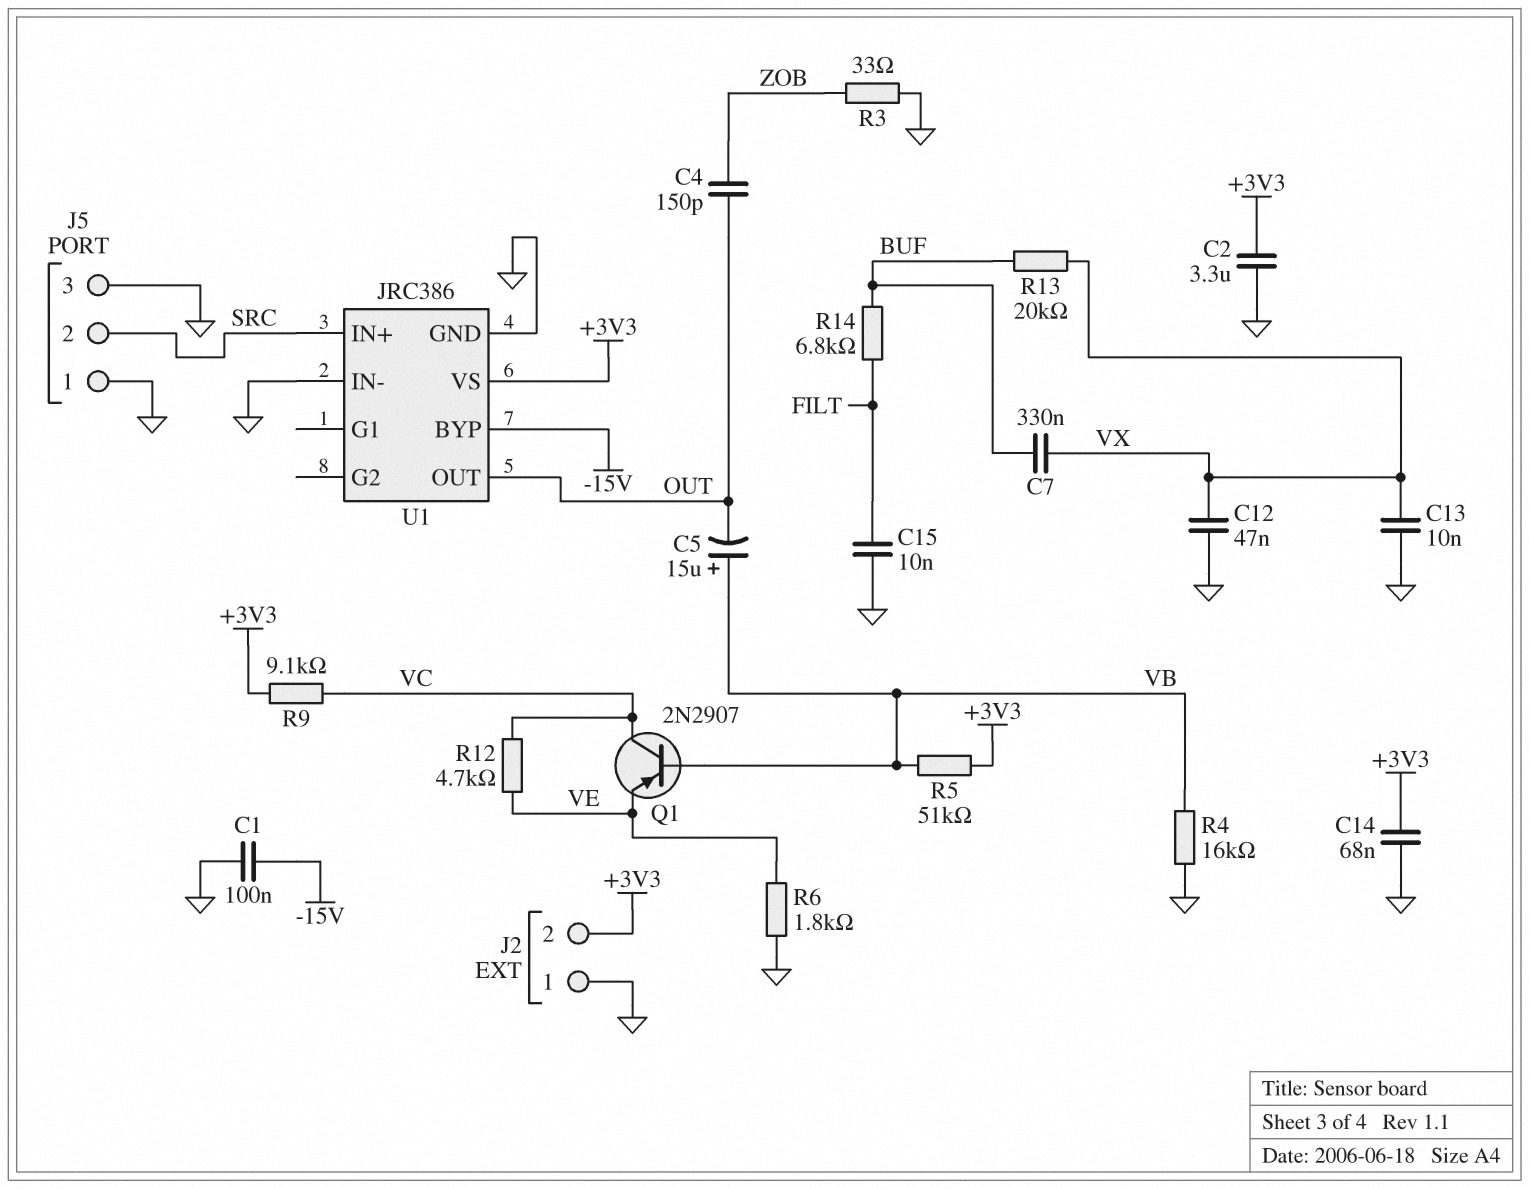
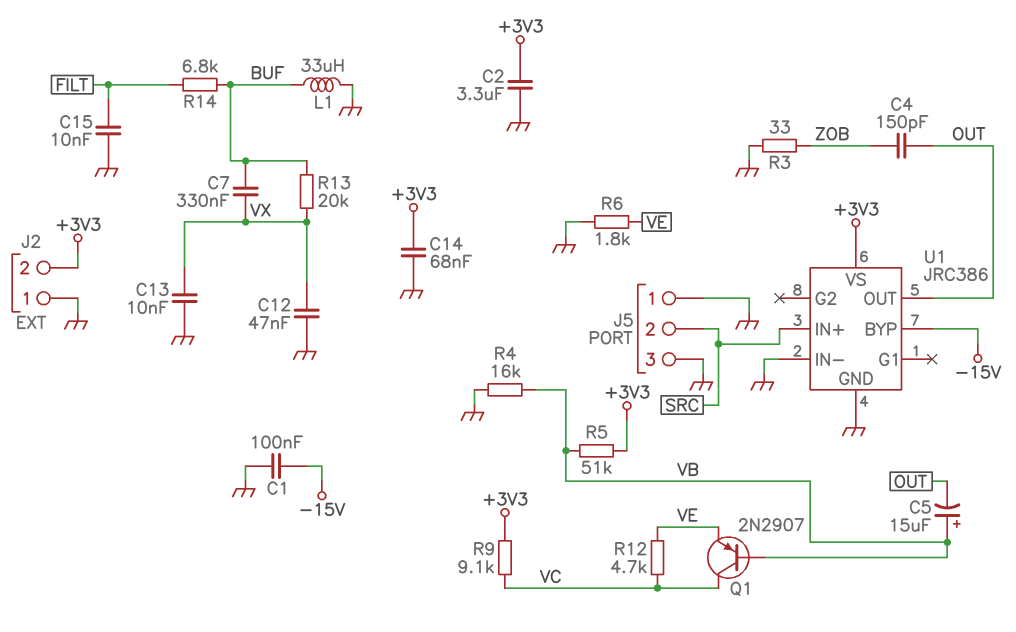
L1: none -> 33uH (BUF, GND)

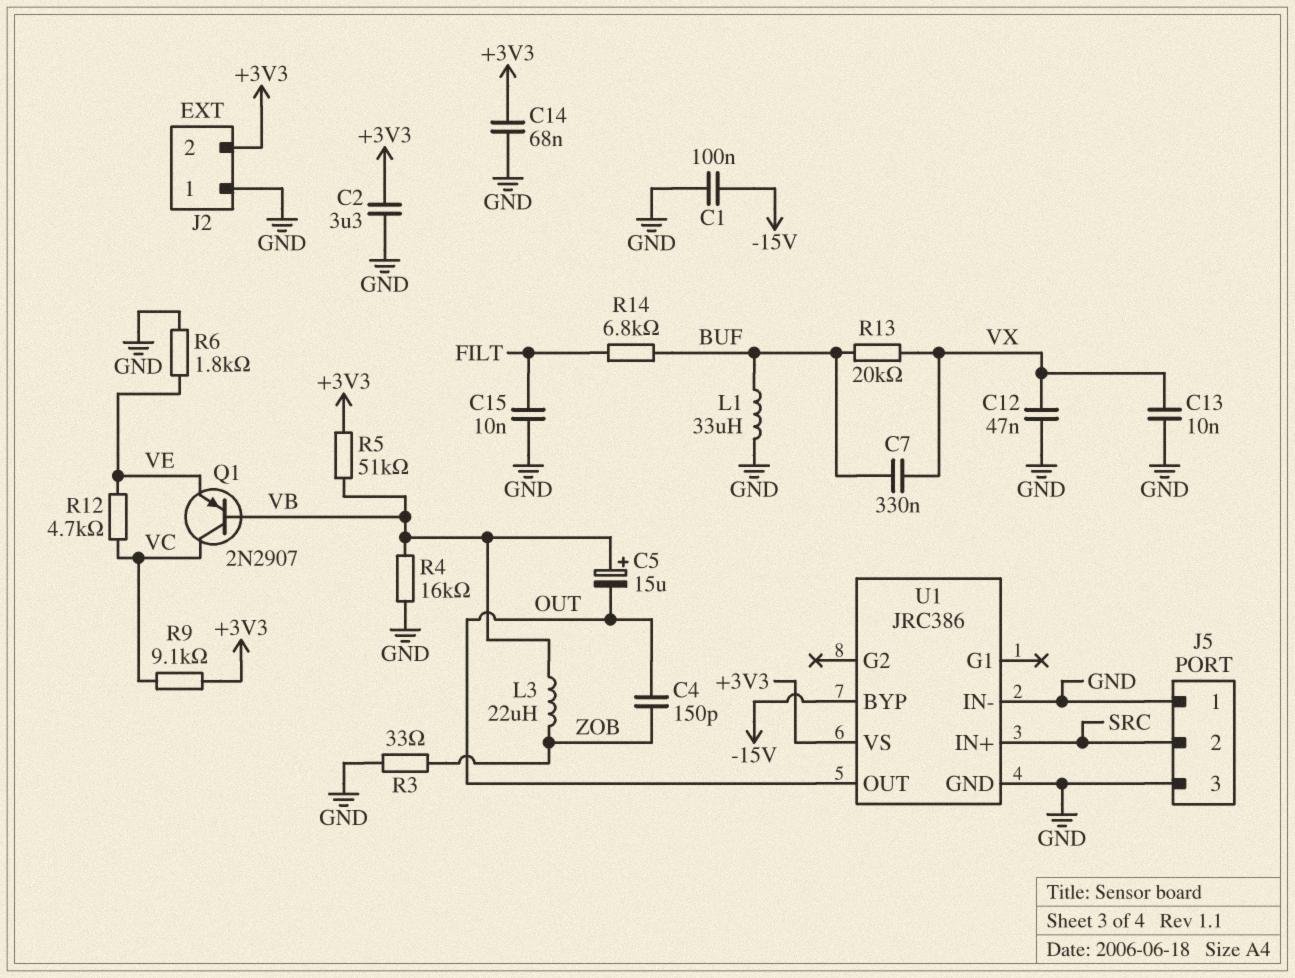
L3: none -> 22uH (VB, ZOB)

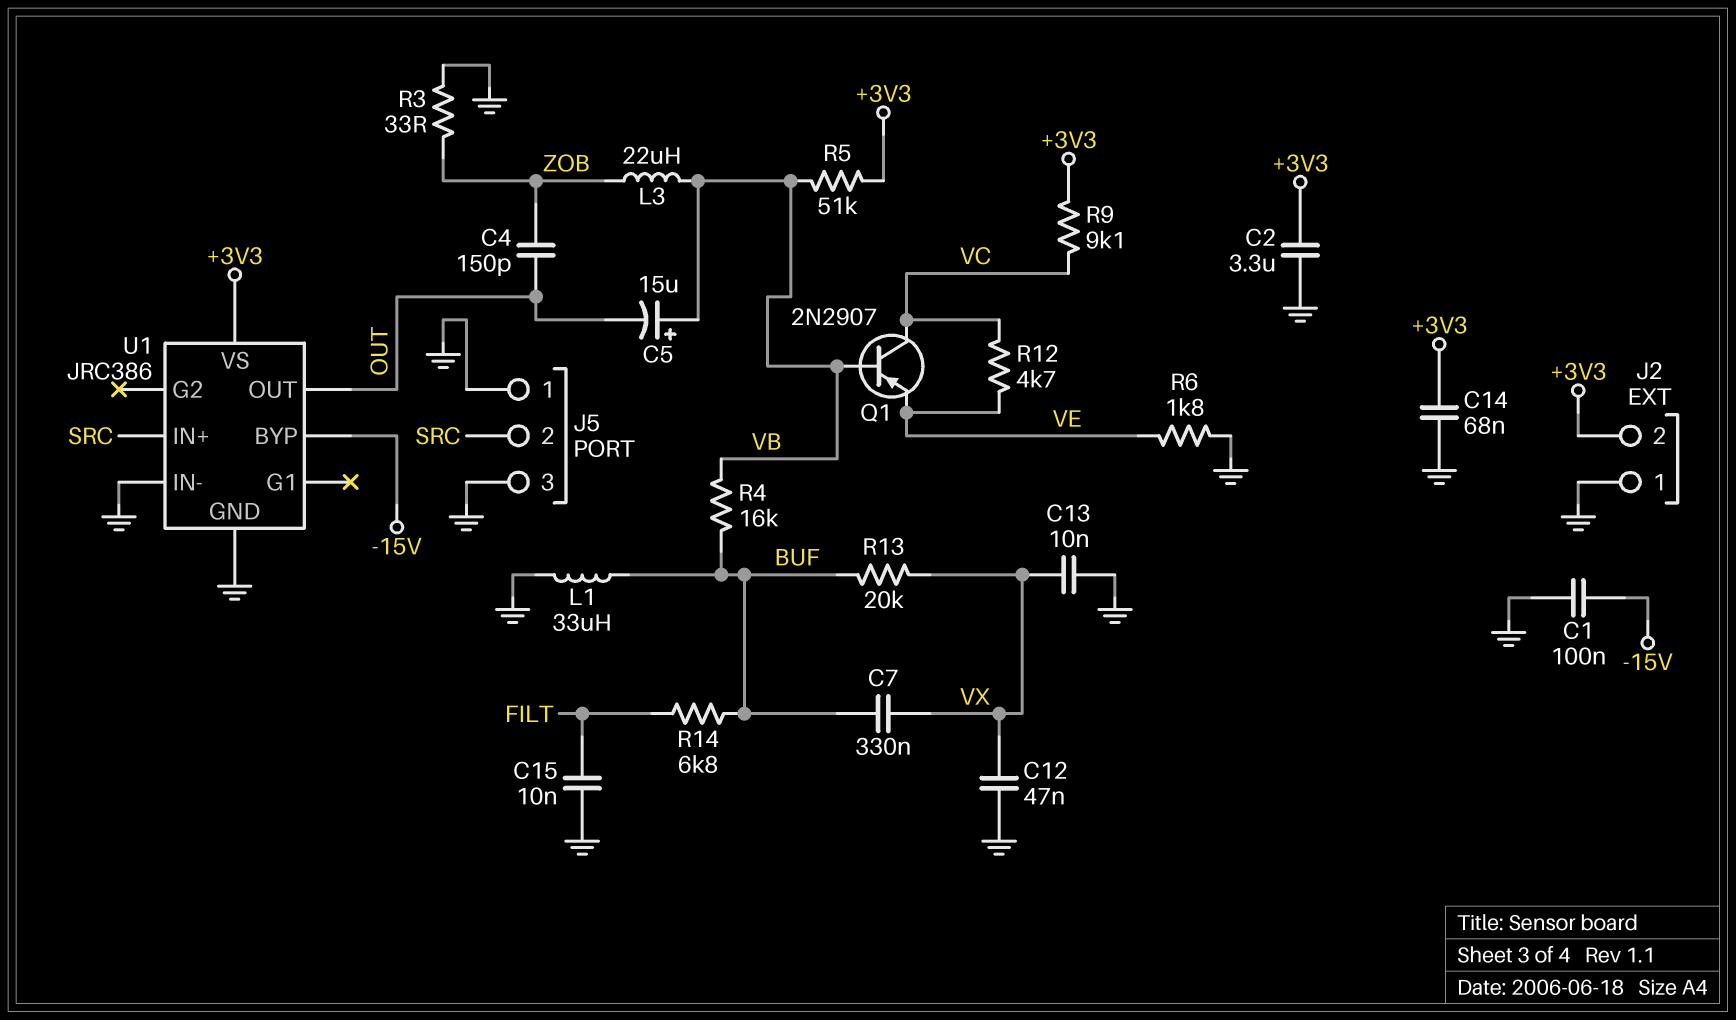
R4: 16k (GND, VB) -> 16k (BUF, VB)

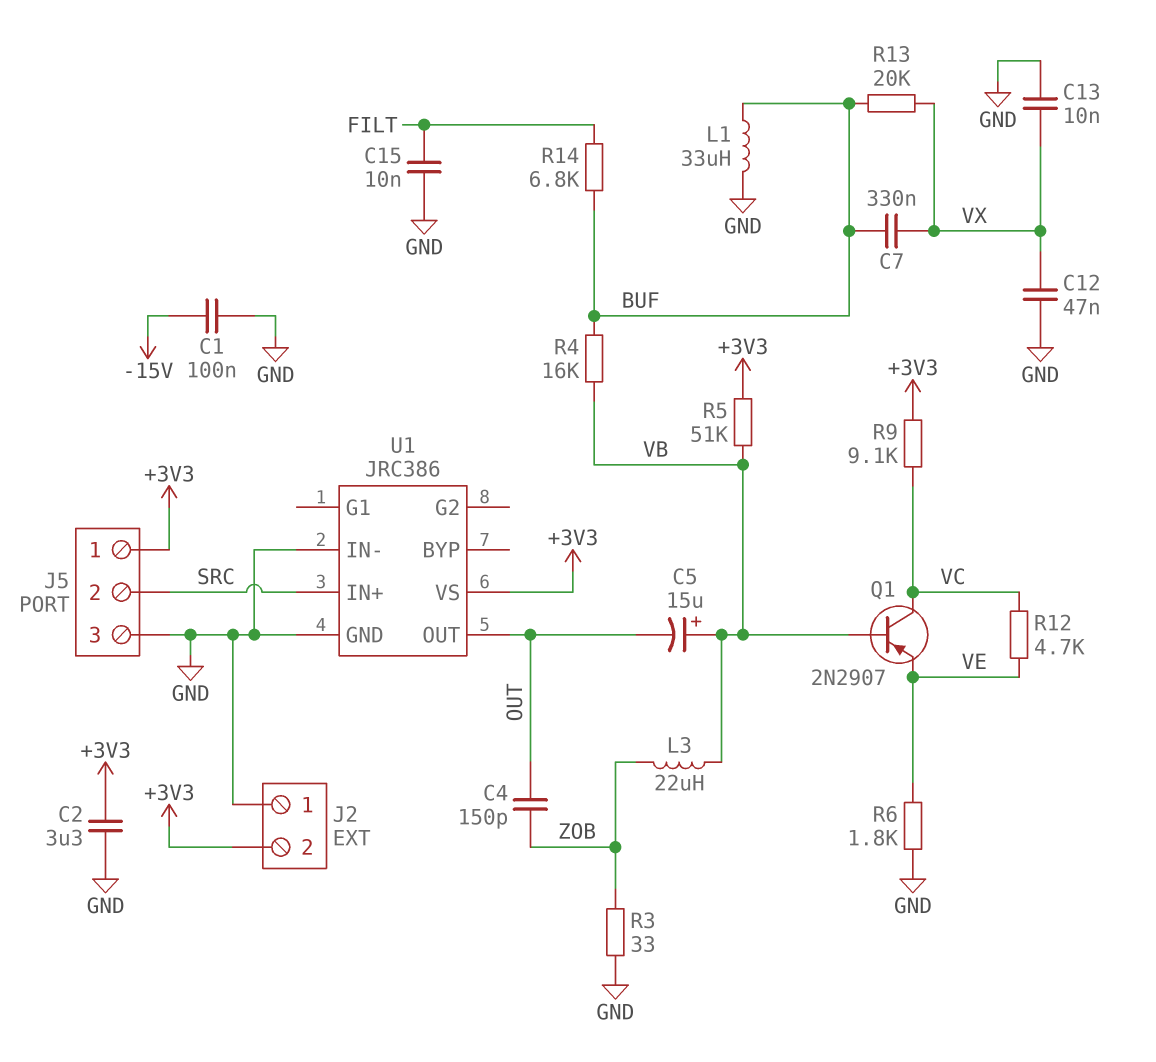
C14: 68nF (+3V3, GND) -> none
J5 pin 1: GND -> +3V3
U1 pin BYP: -15V -> none

